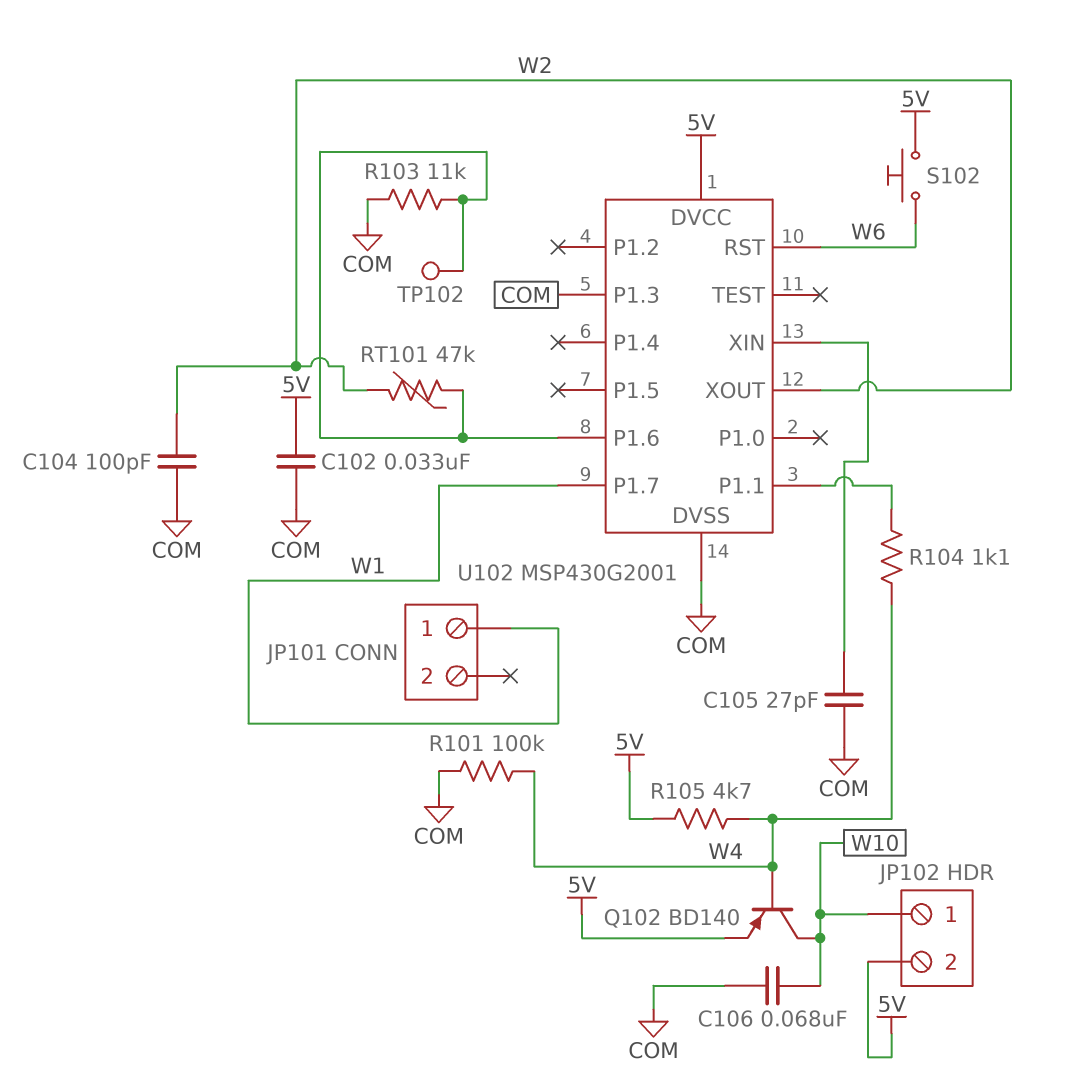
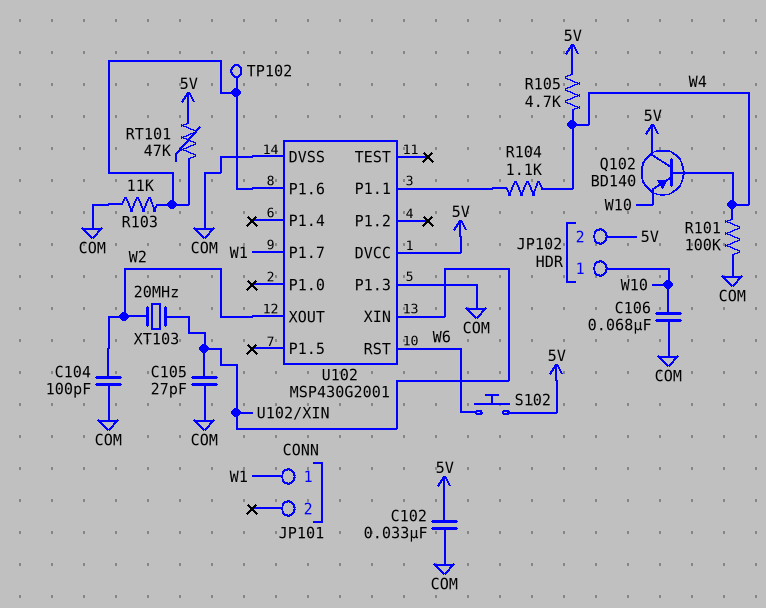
Q102: PNP BD140 (B W4, C W10, E 5V) -> PNP BD140 (B W4, C 5V, E W10)
RT101: 47k (U102/P1.6, W2) -> 47k (5V, U102/P1.6)
XT103: none -> 20MHz (U102/XIN, W2)

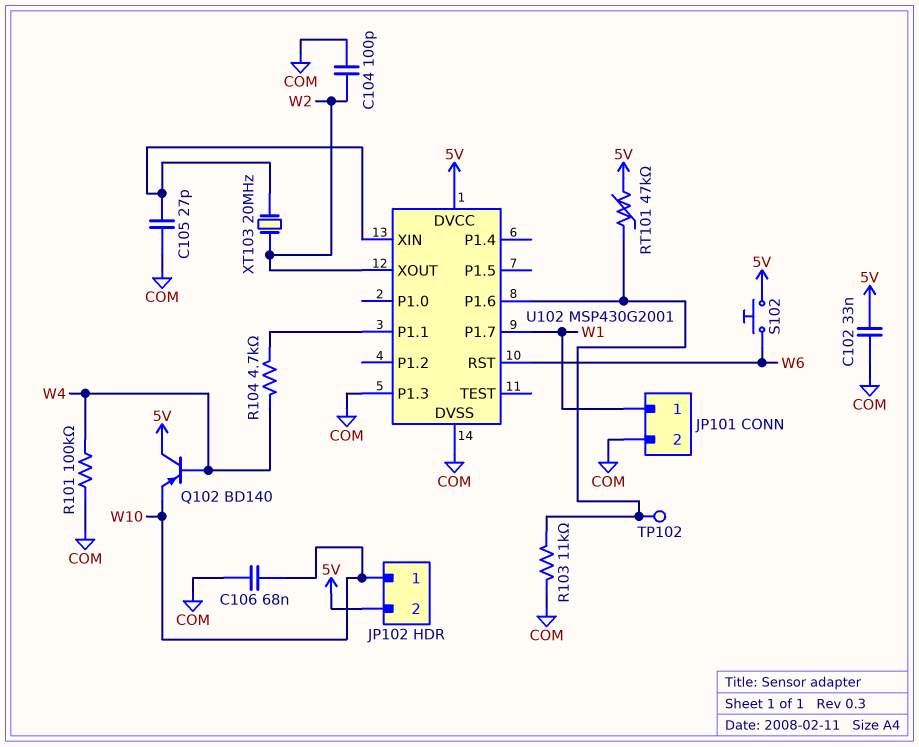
JP101 pin 2: none -> COM
R104: 1.1k (U102/P1.1, W4) -> 4.7k (U102/P1.1, W4)
R105: 4.7k (5V, W4) -> none

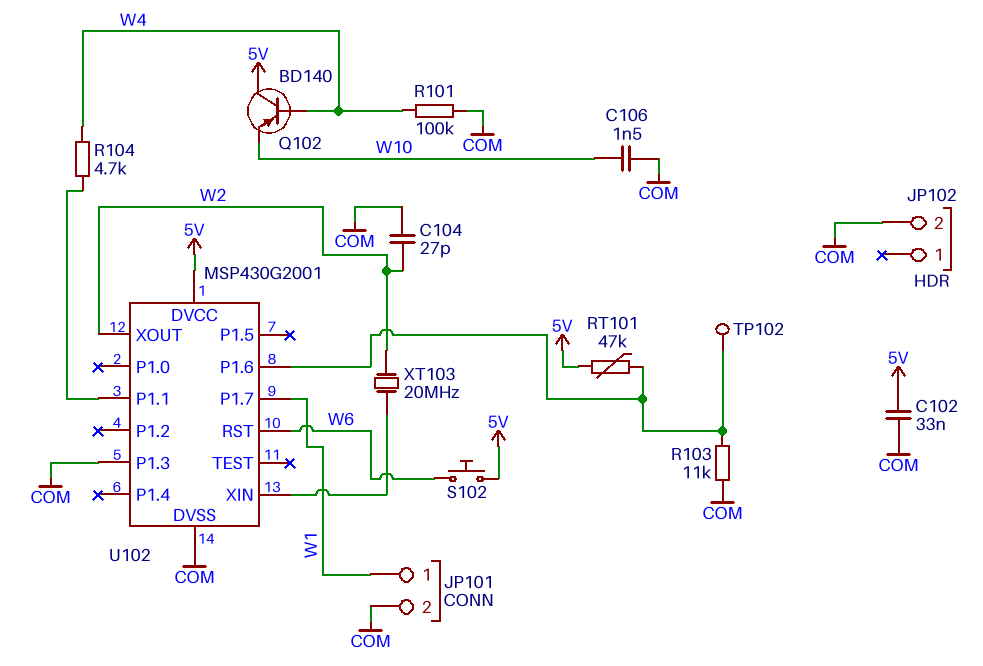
C104: 100pF (COM, W2) -> 27pF (COM, W2)
C105: 27pF (COM, U102/XIN) -> none
C106: 68nF (COM, W10) -> 1.5nF (COM, W10)
JP102 pin 1: W10 -> none
JP102 pin 2: 5V -> COM

